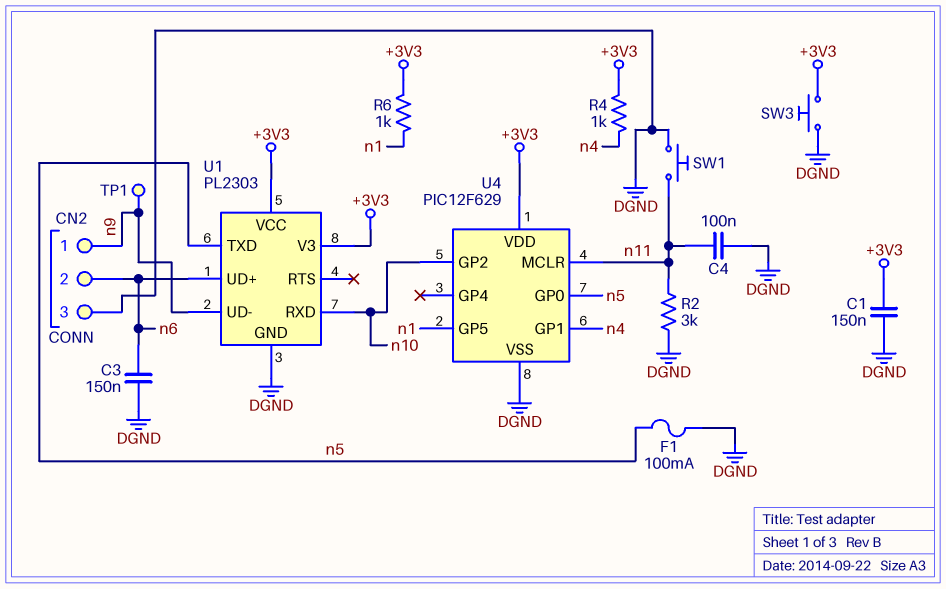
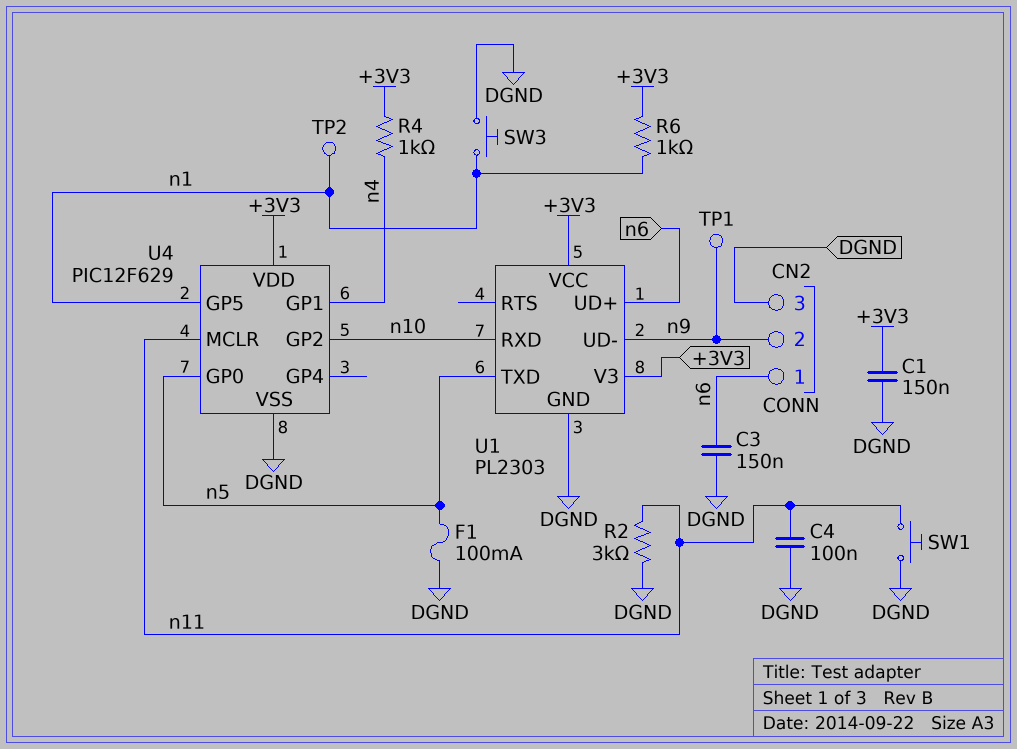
CN2 pin 1: n9 -> n6
CN2 pin 2: n6 -> n9
SW3: button (+3V3, DGND) -> button (DGND, n1)
TP2: none -> test point (n1)

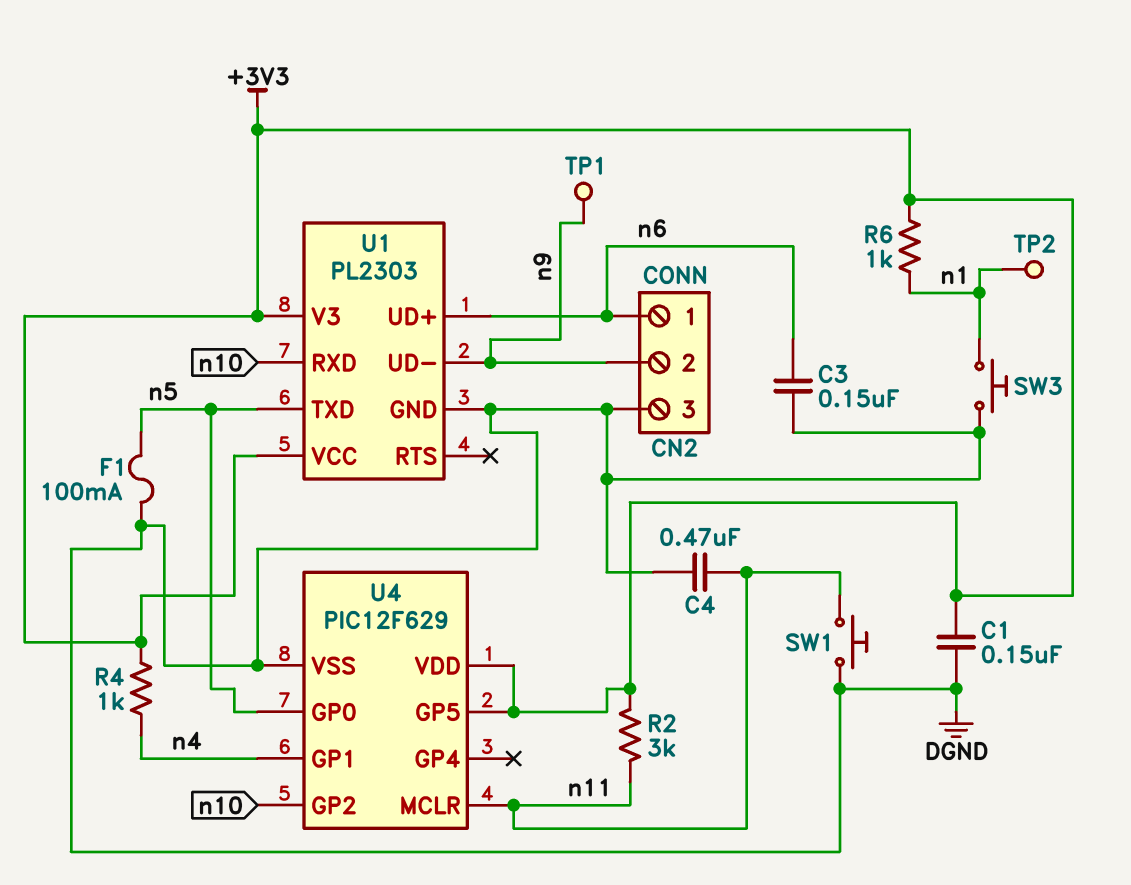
C4: 100nF (DGND, n11) -> 470nF (DGND, n11)
R2: 3k (DGND, n11) -> 3k (+3V3, n11)
U4 pin GP5: n1 -> +3V3

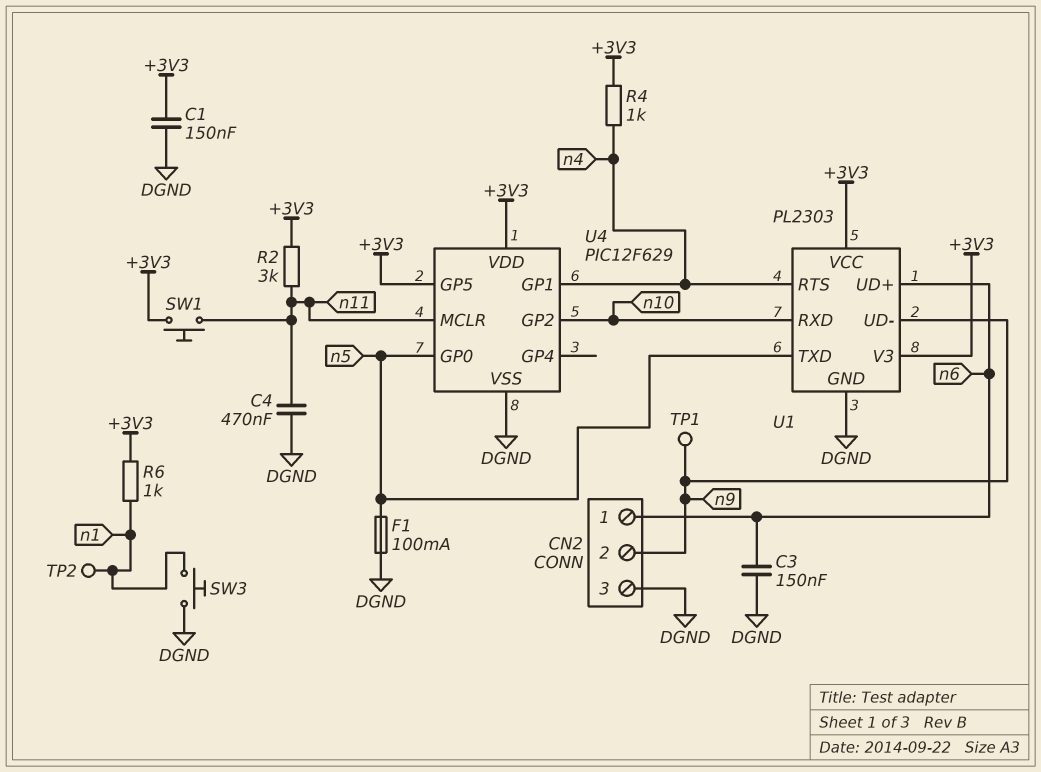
SW1: button (DGND, n11) -> button (+3V3, n11)
U1 pin RTS: none -> n4

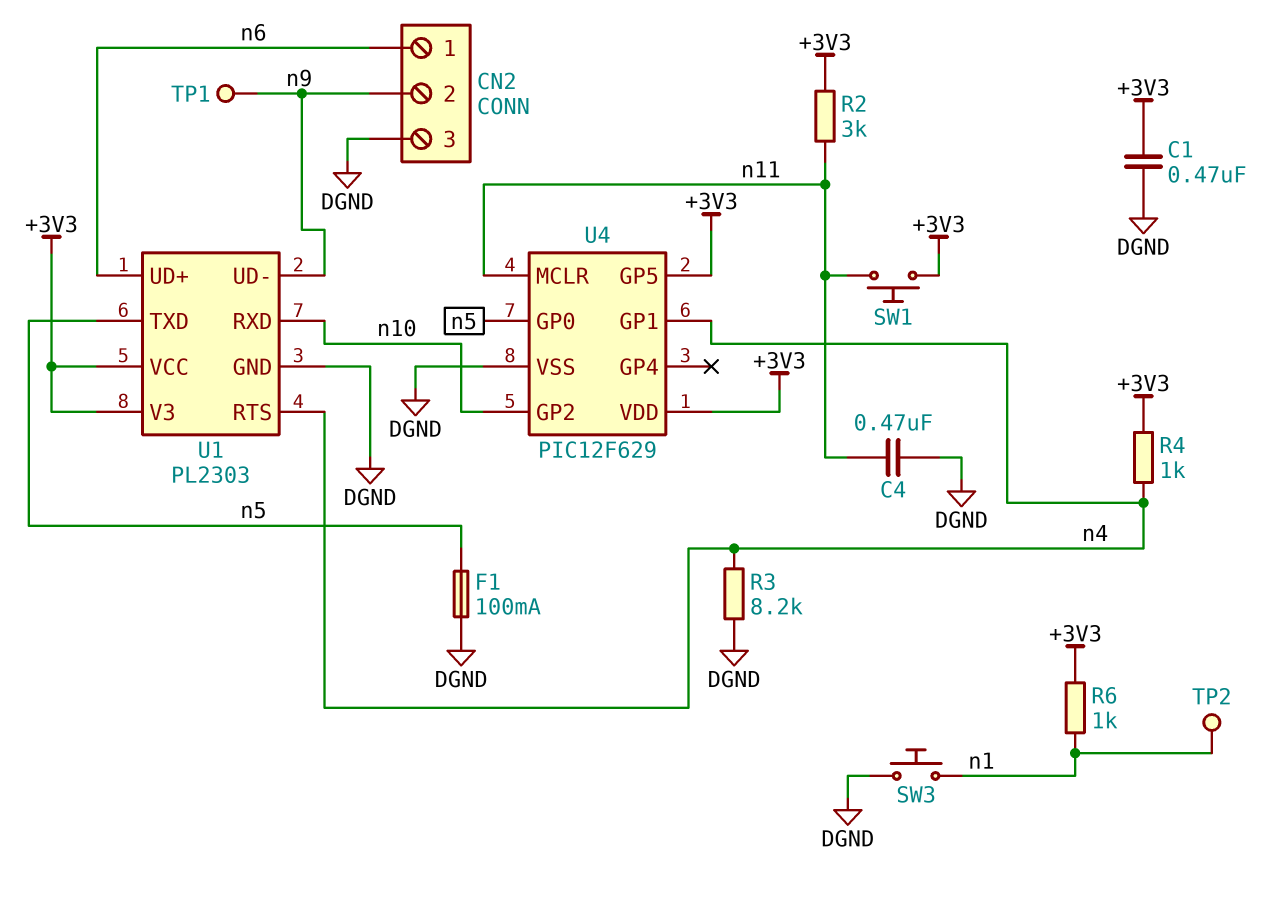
C1: 150nF (+3V3, DGND) -> 470nF (+3V3, DGND)
C3: 150nF (DGND, n6) -> none
R3: none -> 8.2k (DGND, n4)

